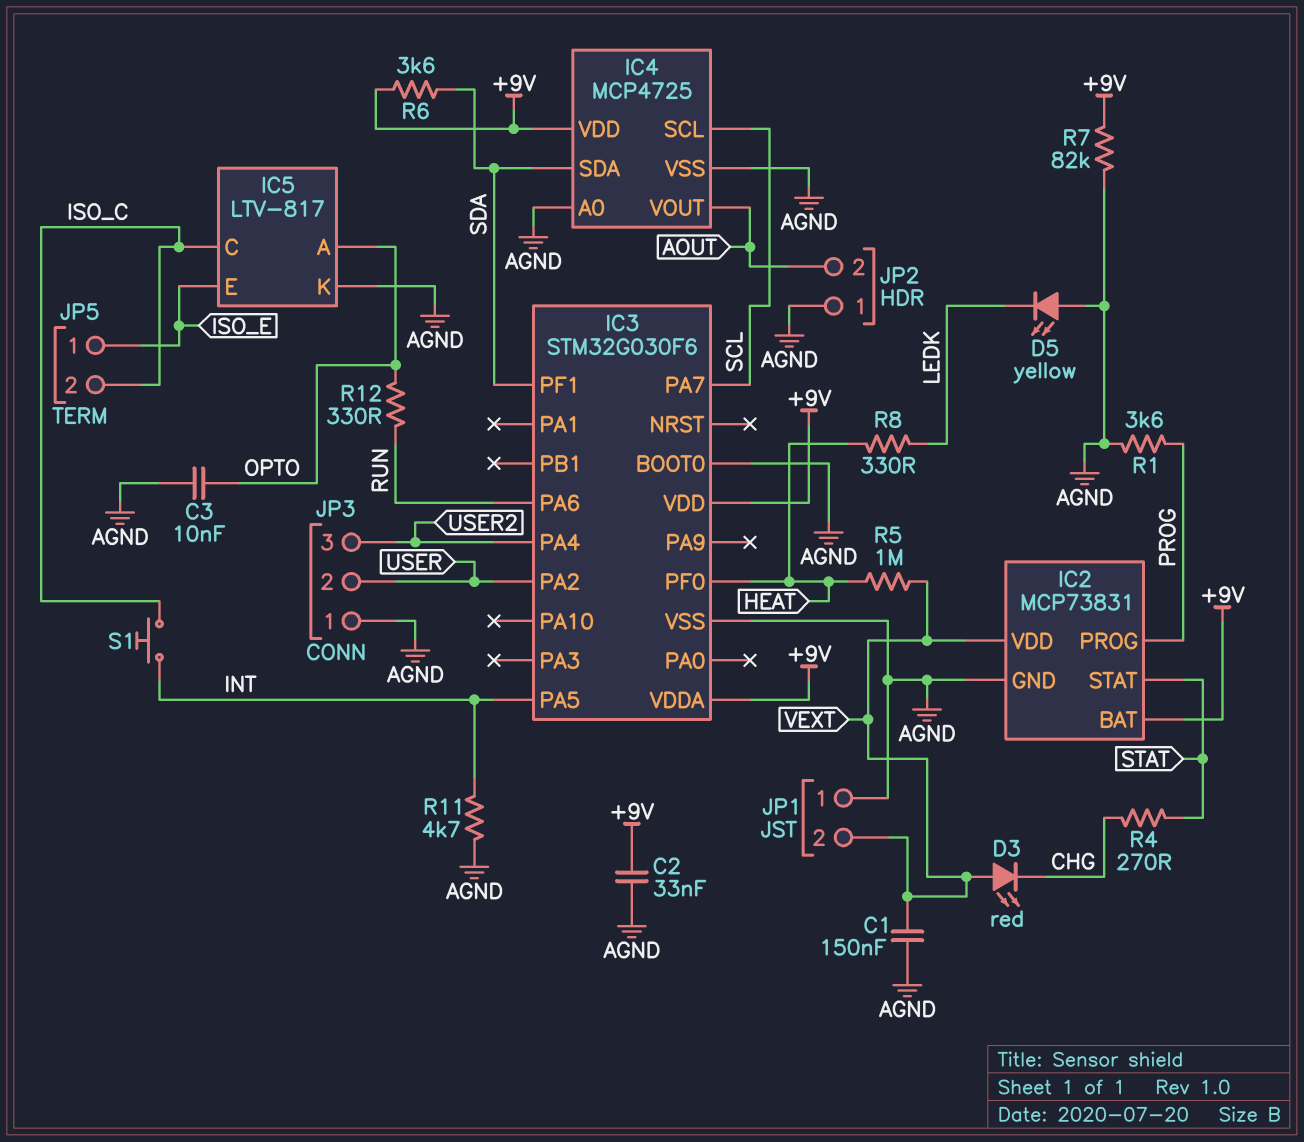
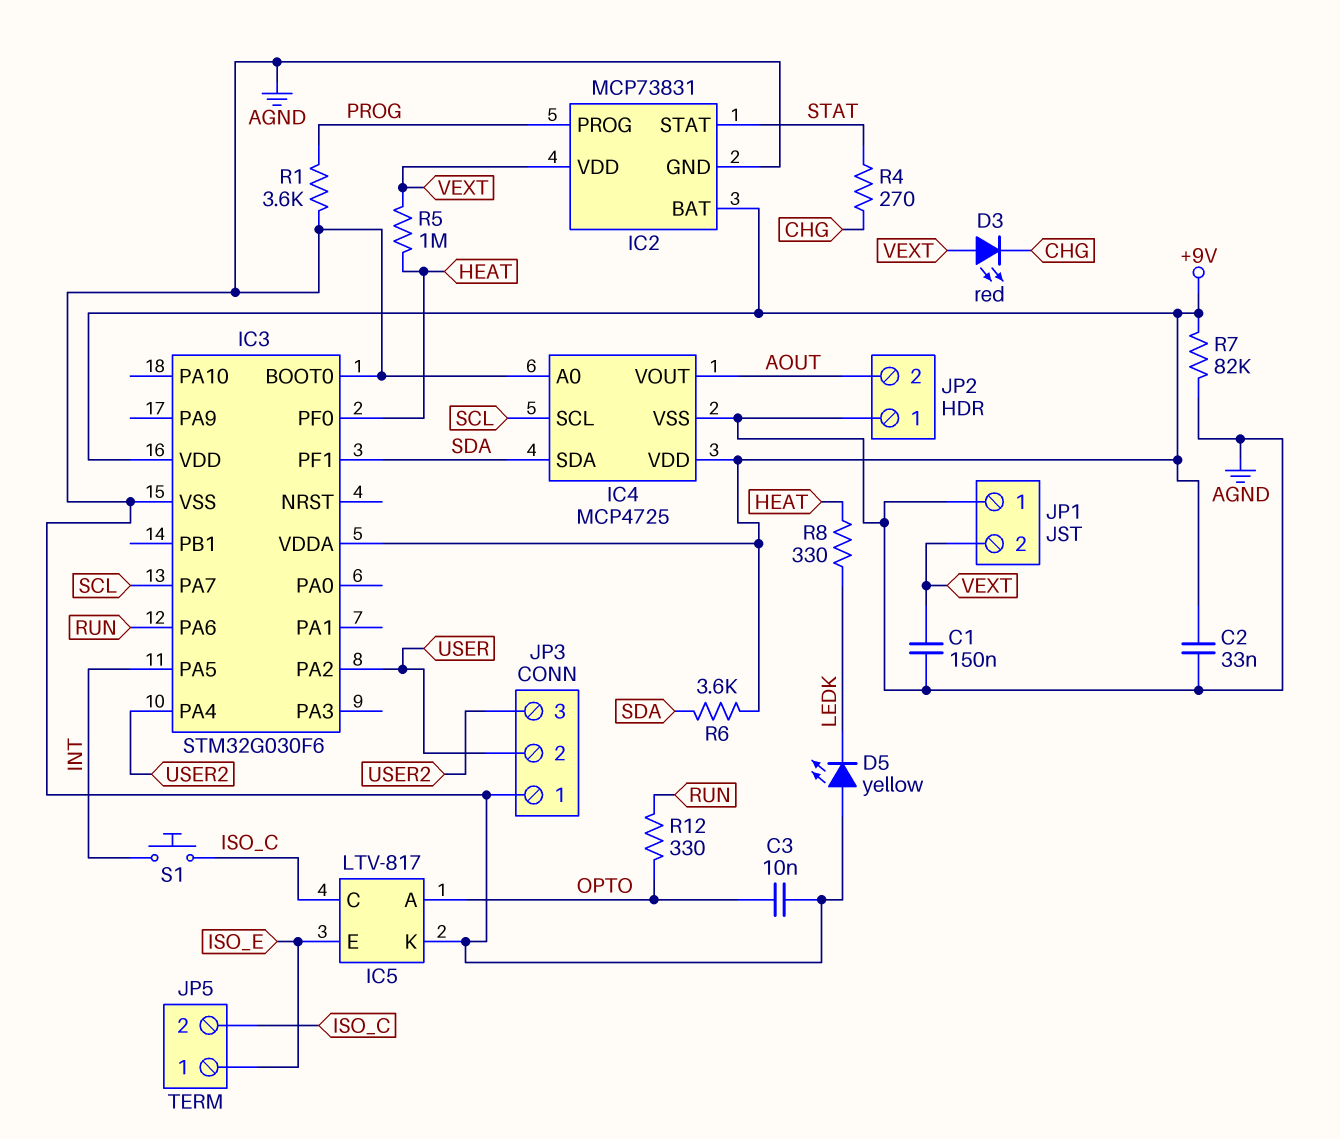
R11: 4.7k (AGND, INT) -> none

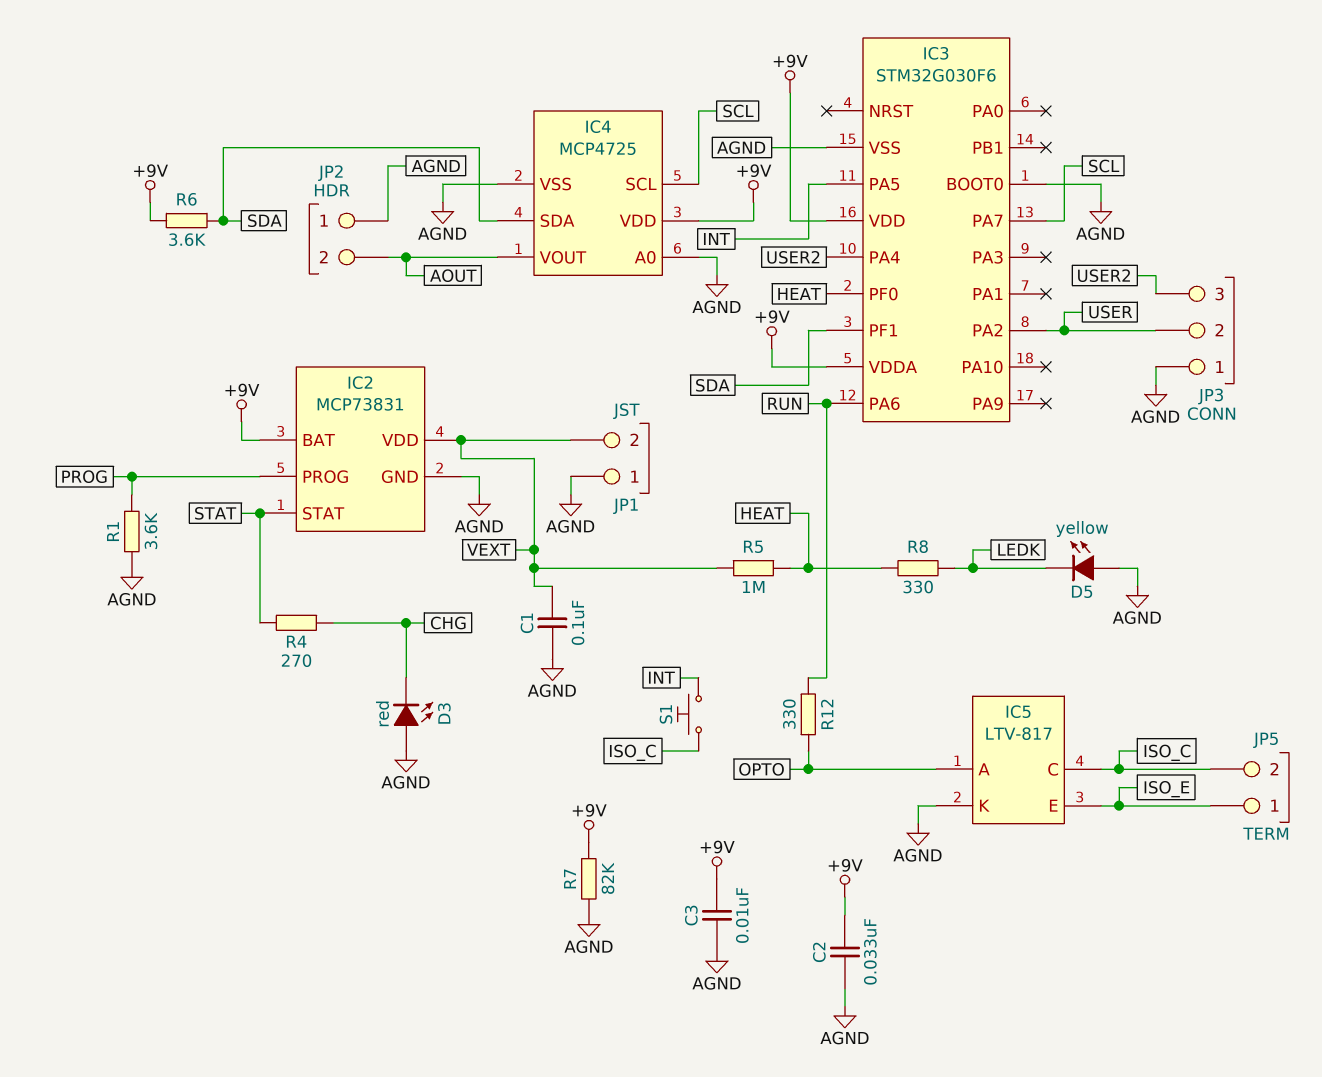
C1: 150nF (AGND, VEXT) -> 100nF (AGND, VEXT)
C3: 10nF (AGND, OPTO) -> 10nF (+9V, AGND)
D3: LED red (A VEXT, K CHG) -> LED red (A AGND, K CHG)

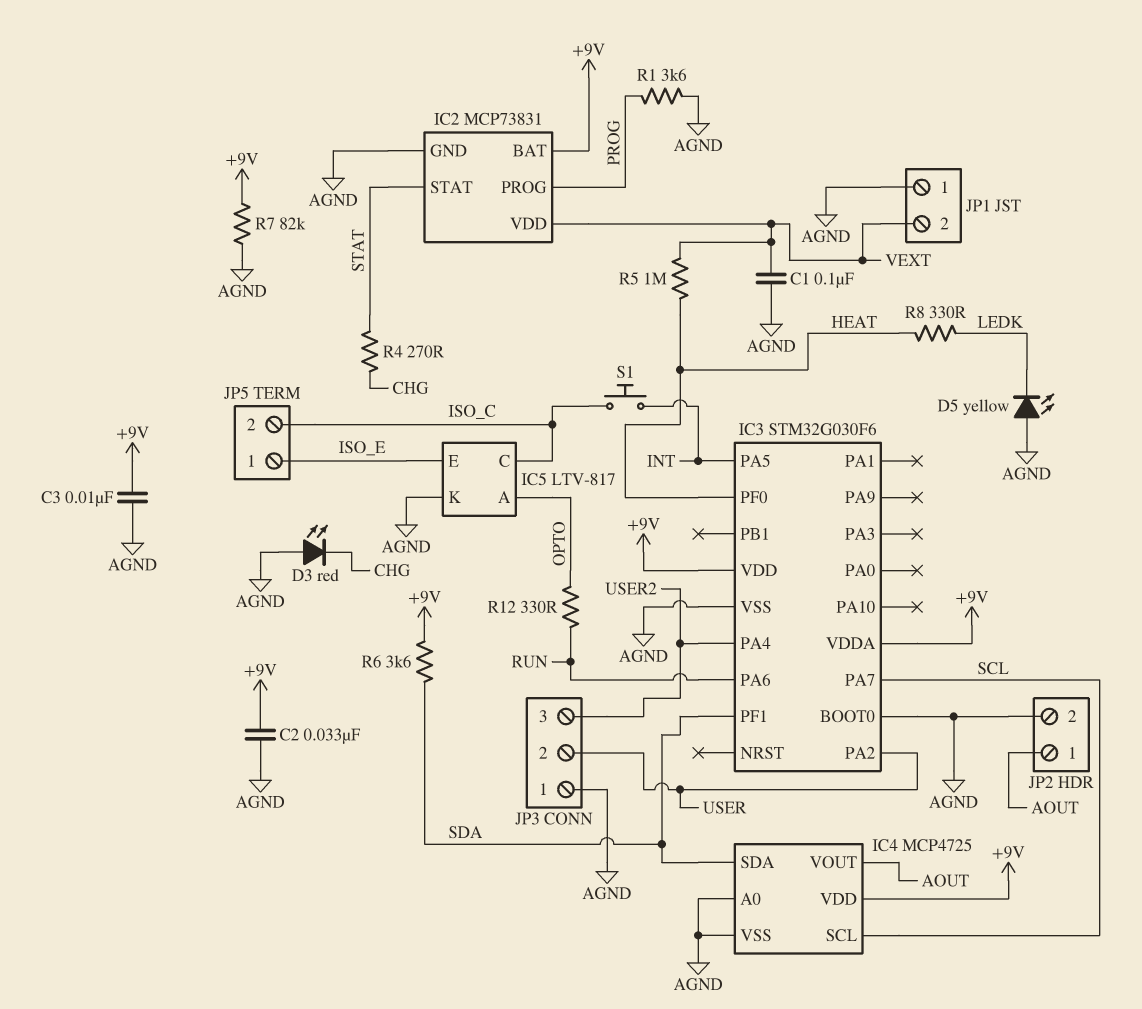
JP2 pin 1: AGND -> AOUT
JP2 pin 2: AOUT -> AGND

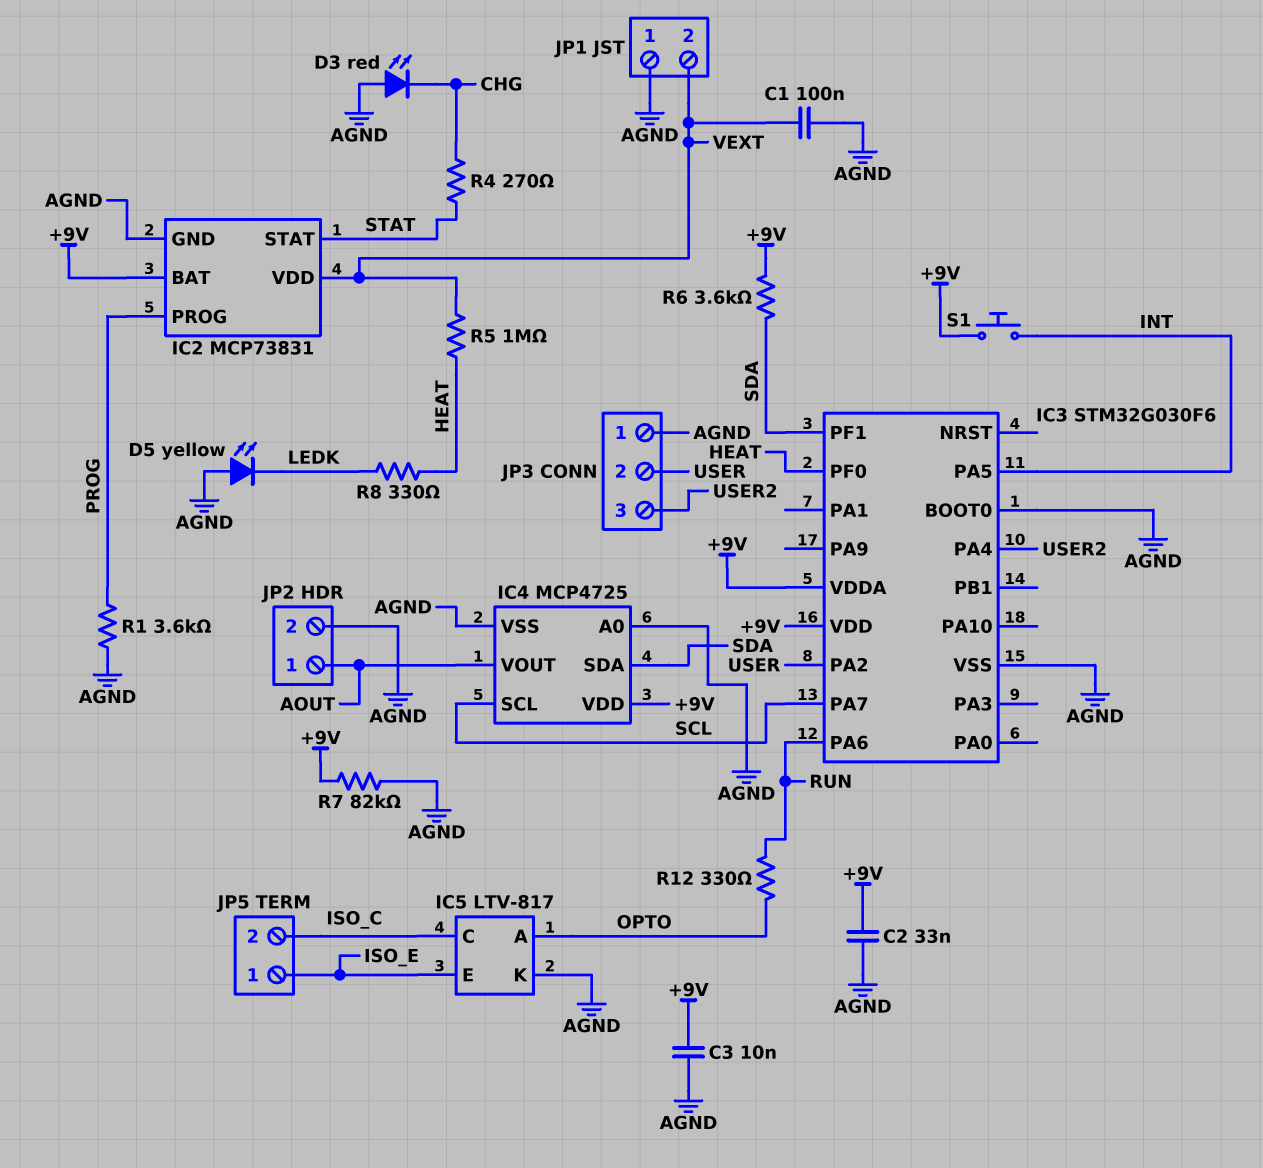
S1: button (INT, ISO_C) -> button (+9V, INT)

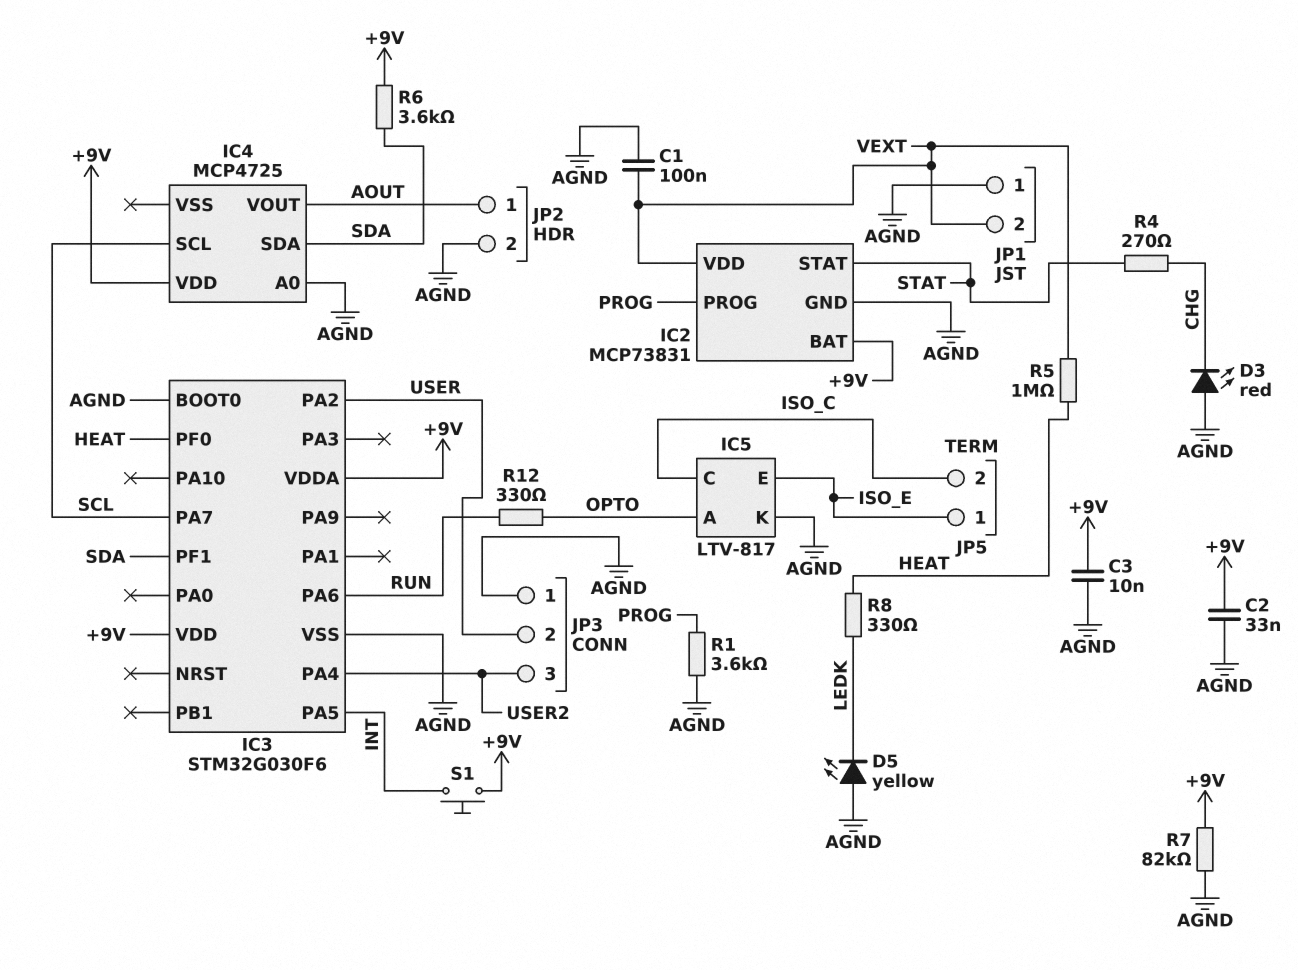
IC4 pin VSS: AGND -> none

